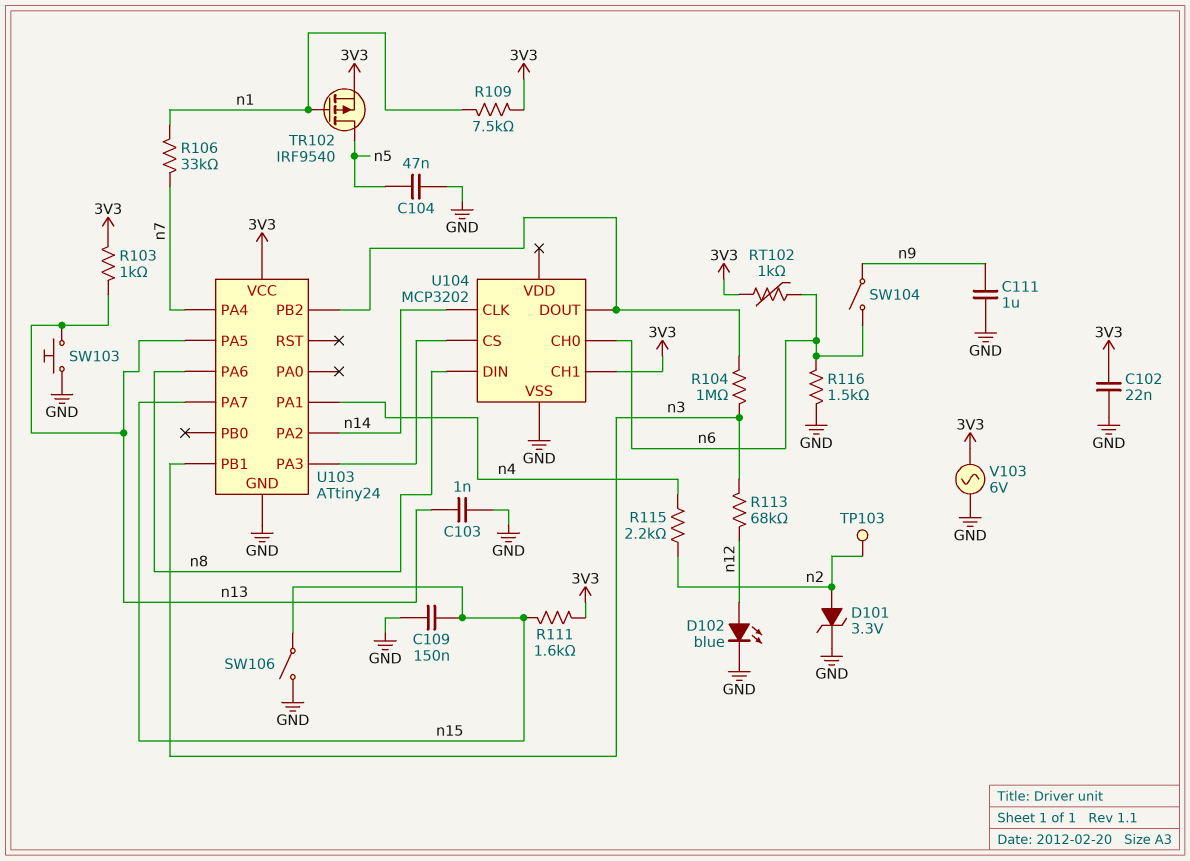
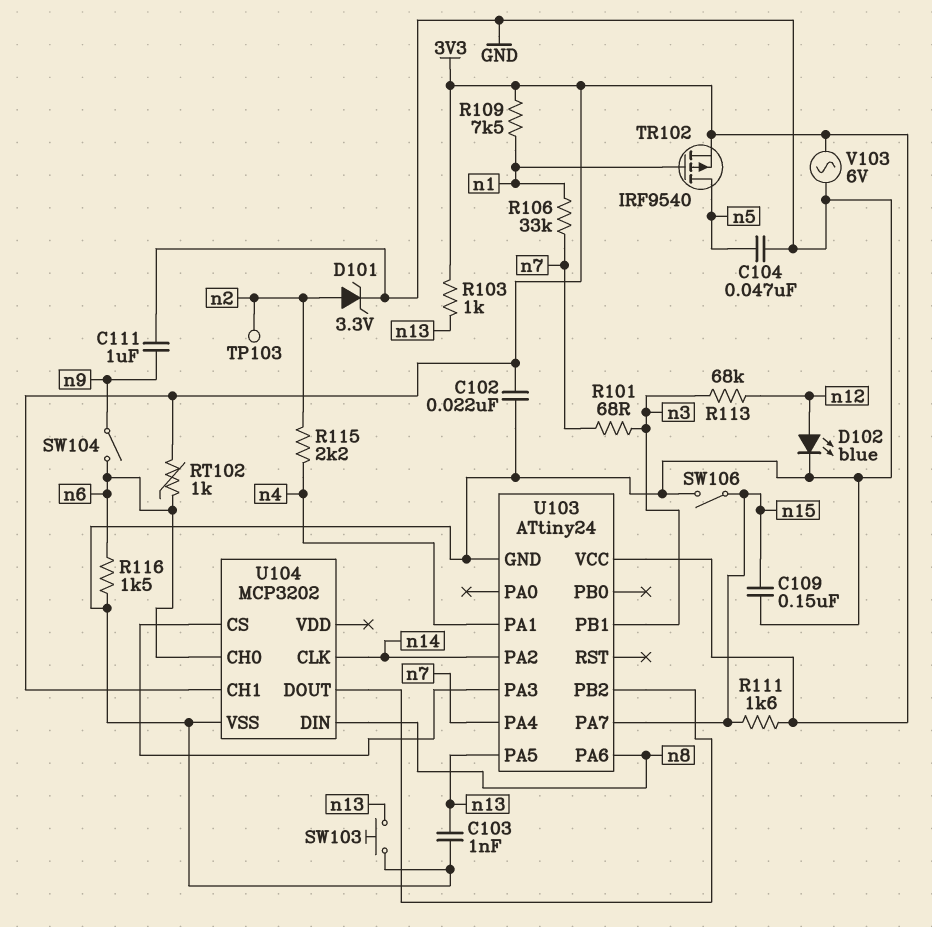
R101: none -> 68 (n3, n7)
R104: 1M (U103/PB2, n3) -> none

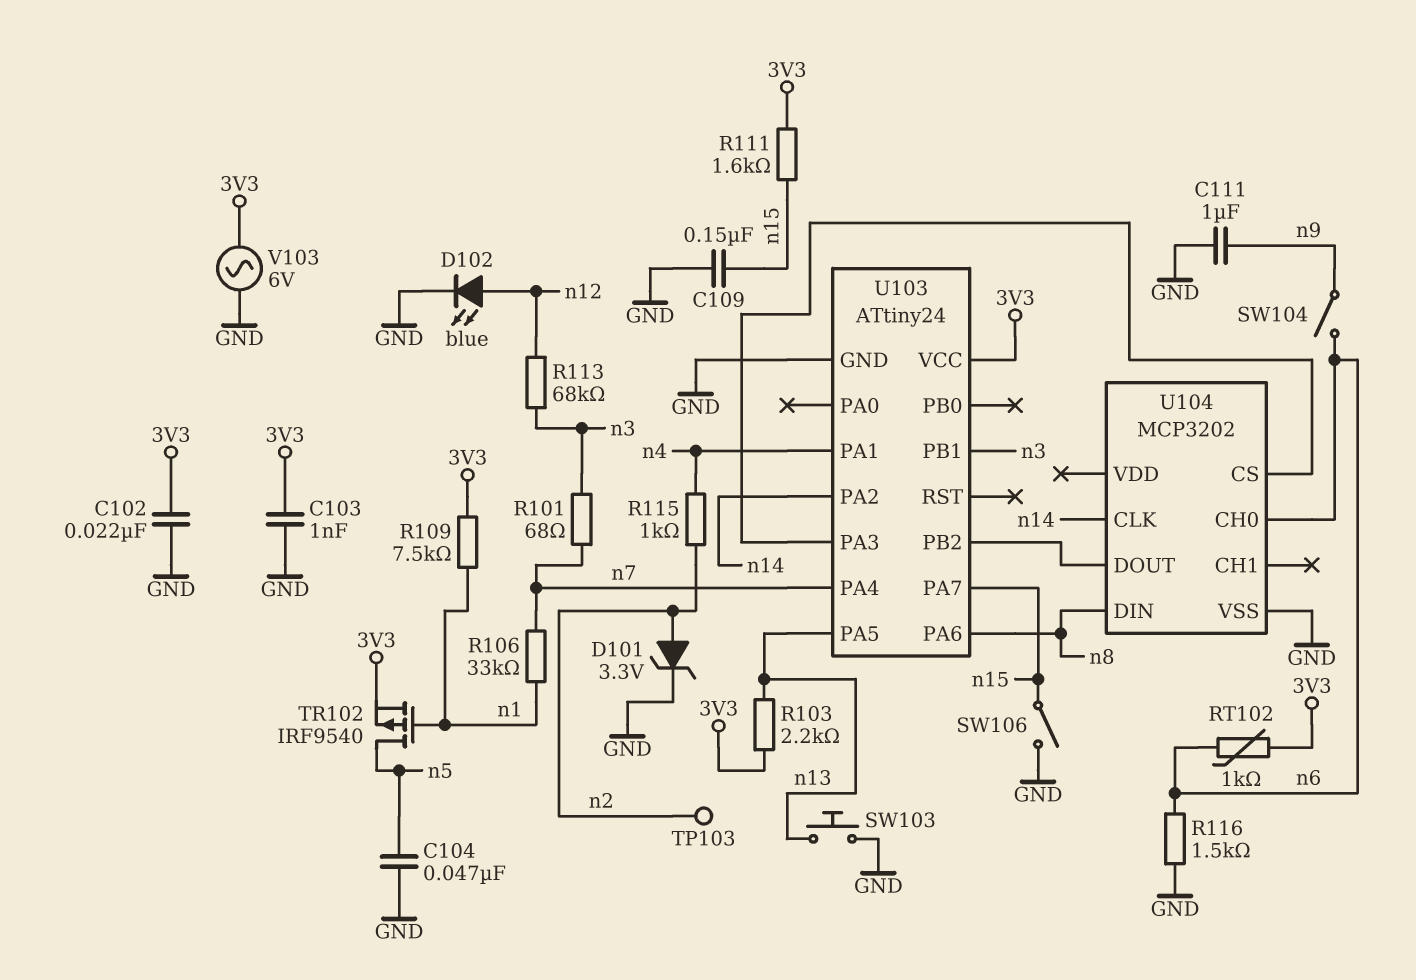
C103: 1nF (GND, n13) -> 1nF (3V3, GND)
R103: 1k (3V3, n13) -> 2.2k (3V3, n13)
R115: 2.2k (n2, n4) -> 1k (n2, n4)
U104 pin CH1: 3V3 -> none

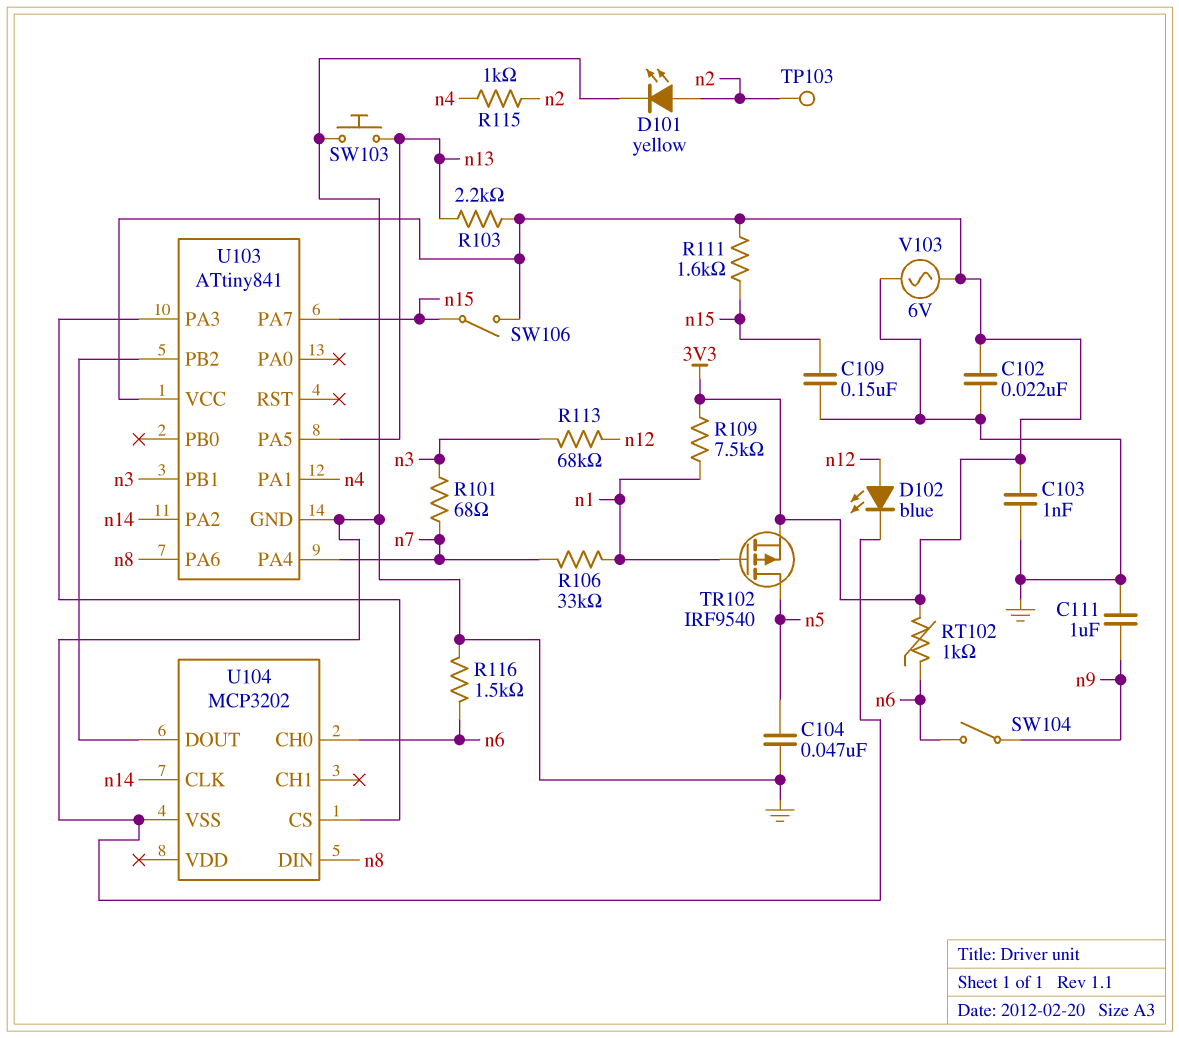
D101: zener 3.3V (A n2, K GND) -> LED yellow (A n2, K GND)
SW106: switch (GND, n15) -> switch (3V3, n15)
U103: ATtiny24 -> ATtiny841

